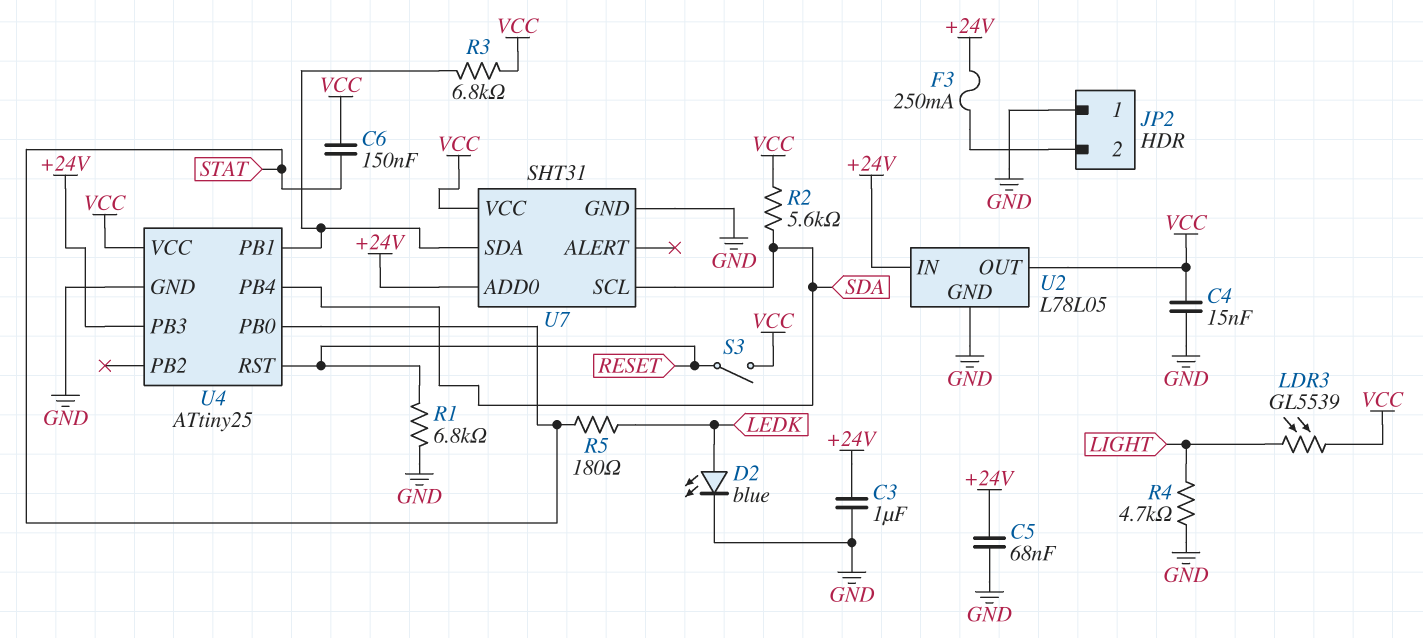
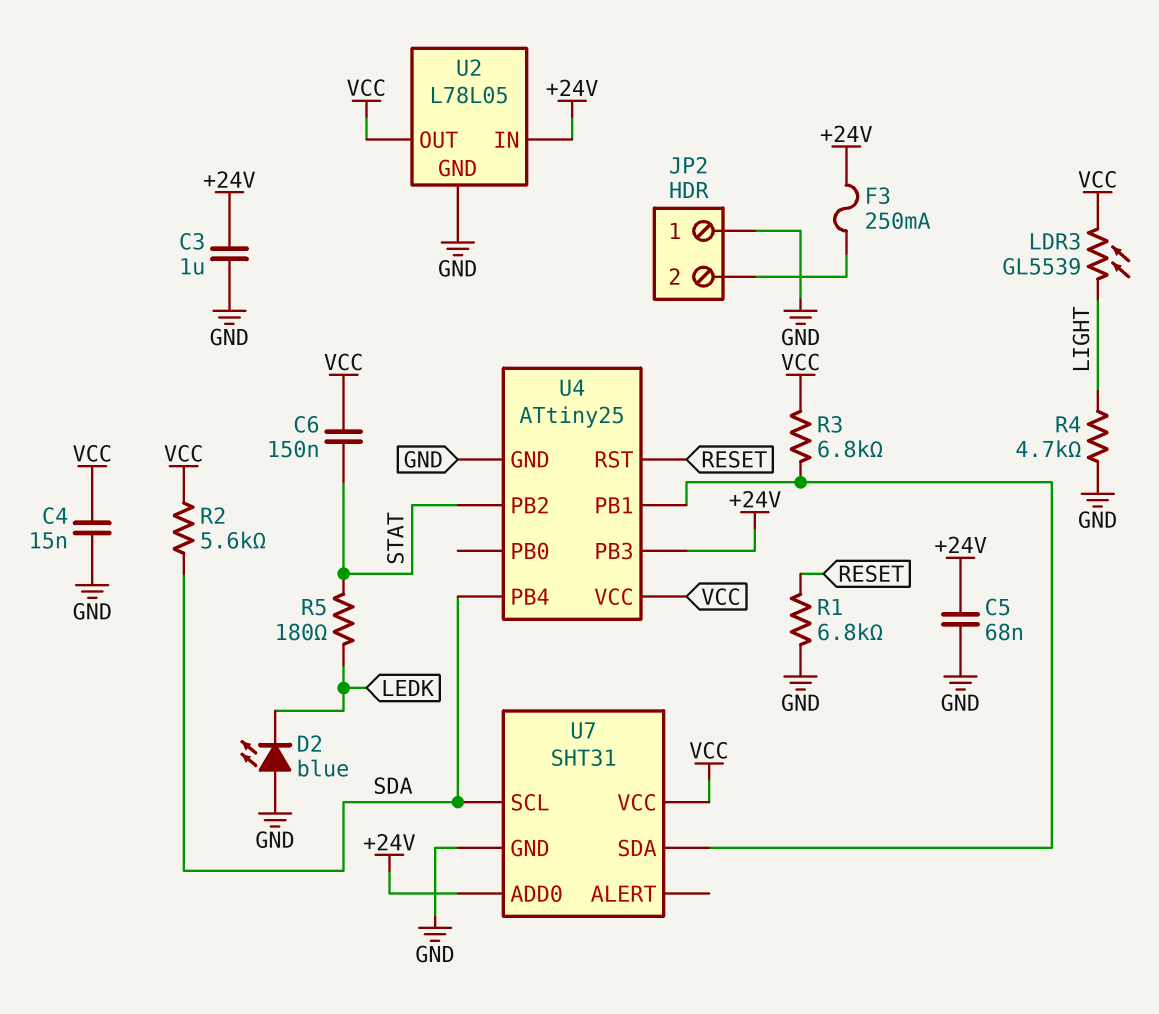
D2: LED blue (A LEDK, K GND) -> LED blue (A GND, K LEDK)
S3: switch (RESET, VCC) -> none
U4 pin PB0: STAT -> none
U4 pin PB2: none -> STAT

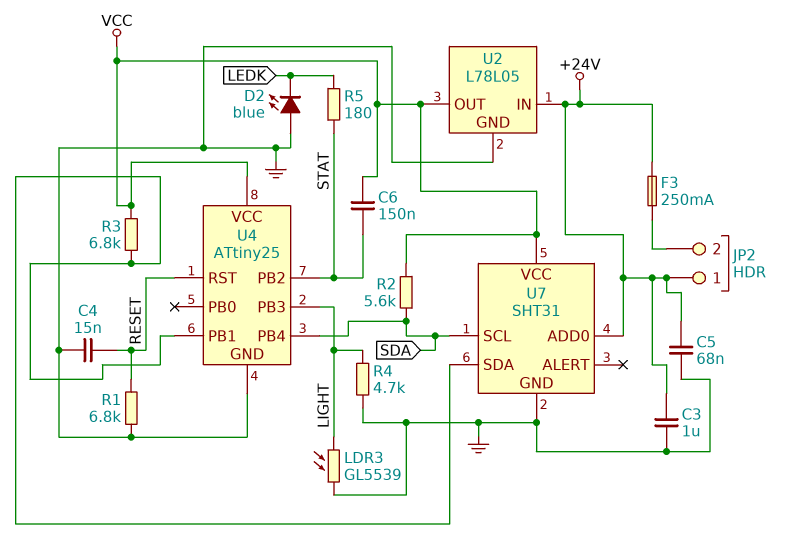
C4: 15nF (GND, VCC) -> 15nF (GND, RESET)
JP2 pin 1: GND -> +24V
LDR3: GL5539 (LIGHT, VCC) -> GL5539 (GND, LIGHT)
U4 pin PB3: +24V -> LIGHT

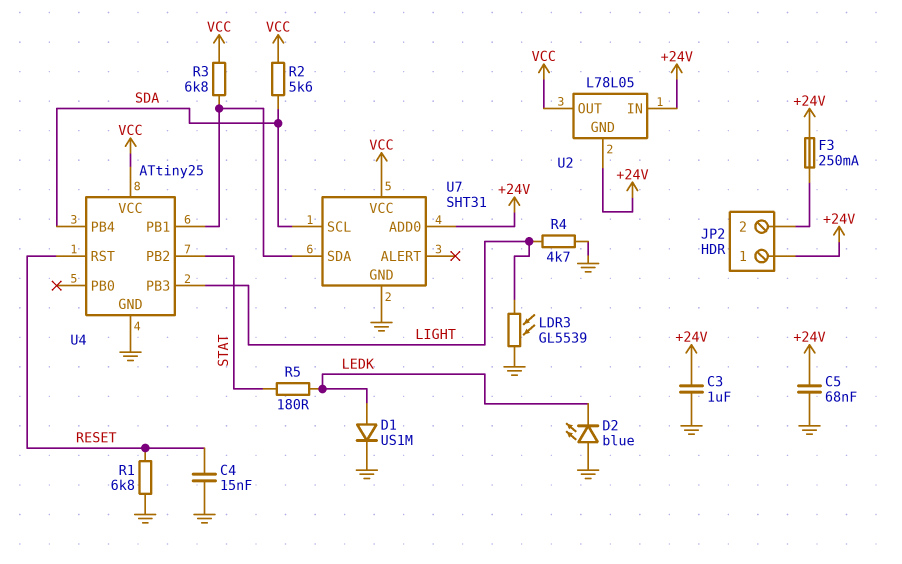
C6: 150nF (STAT, VCC) -> none
D1: none -> diode US1M (A LEDK, K GND)
U2 pin GND: GND -> +24V

